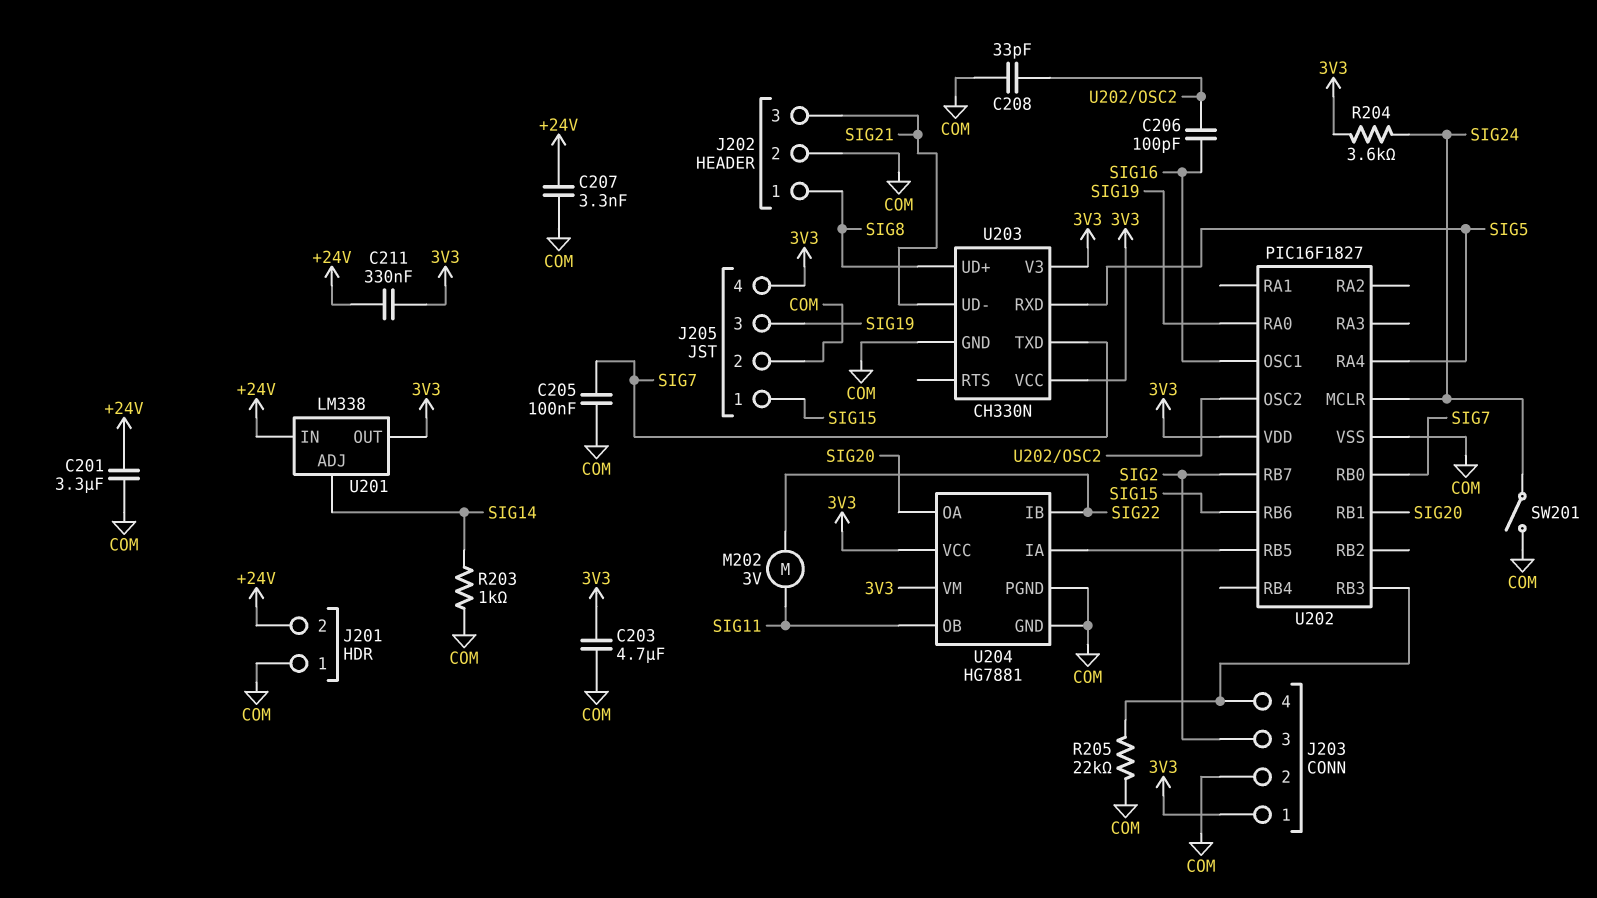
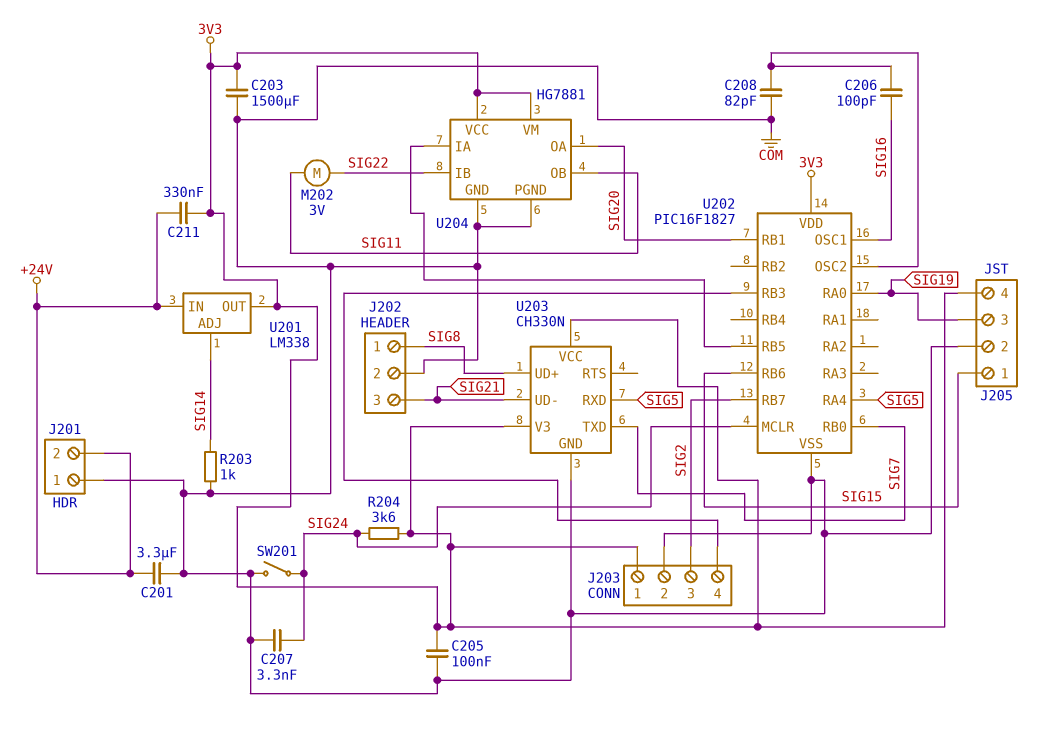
C203: 4.7uF (3V3, COM) -> 1500uF (3V3, COM)
C205: 100nF (COM, SIG7) -> 100nF (3V3, COM)
C207: 3.3nF (+24V, COM) -> 3.3nF (COM, SIG24)
C208: 33pF (COM, U202/OSC2) -> 82pF (COM, U202/OSC2)
R205: 22k (COM, J203/4) -> none

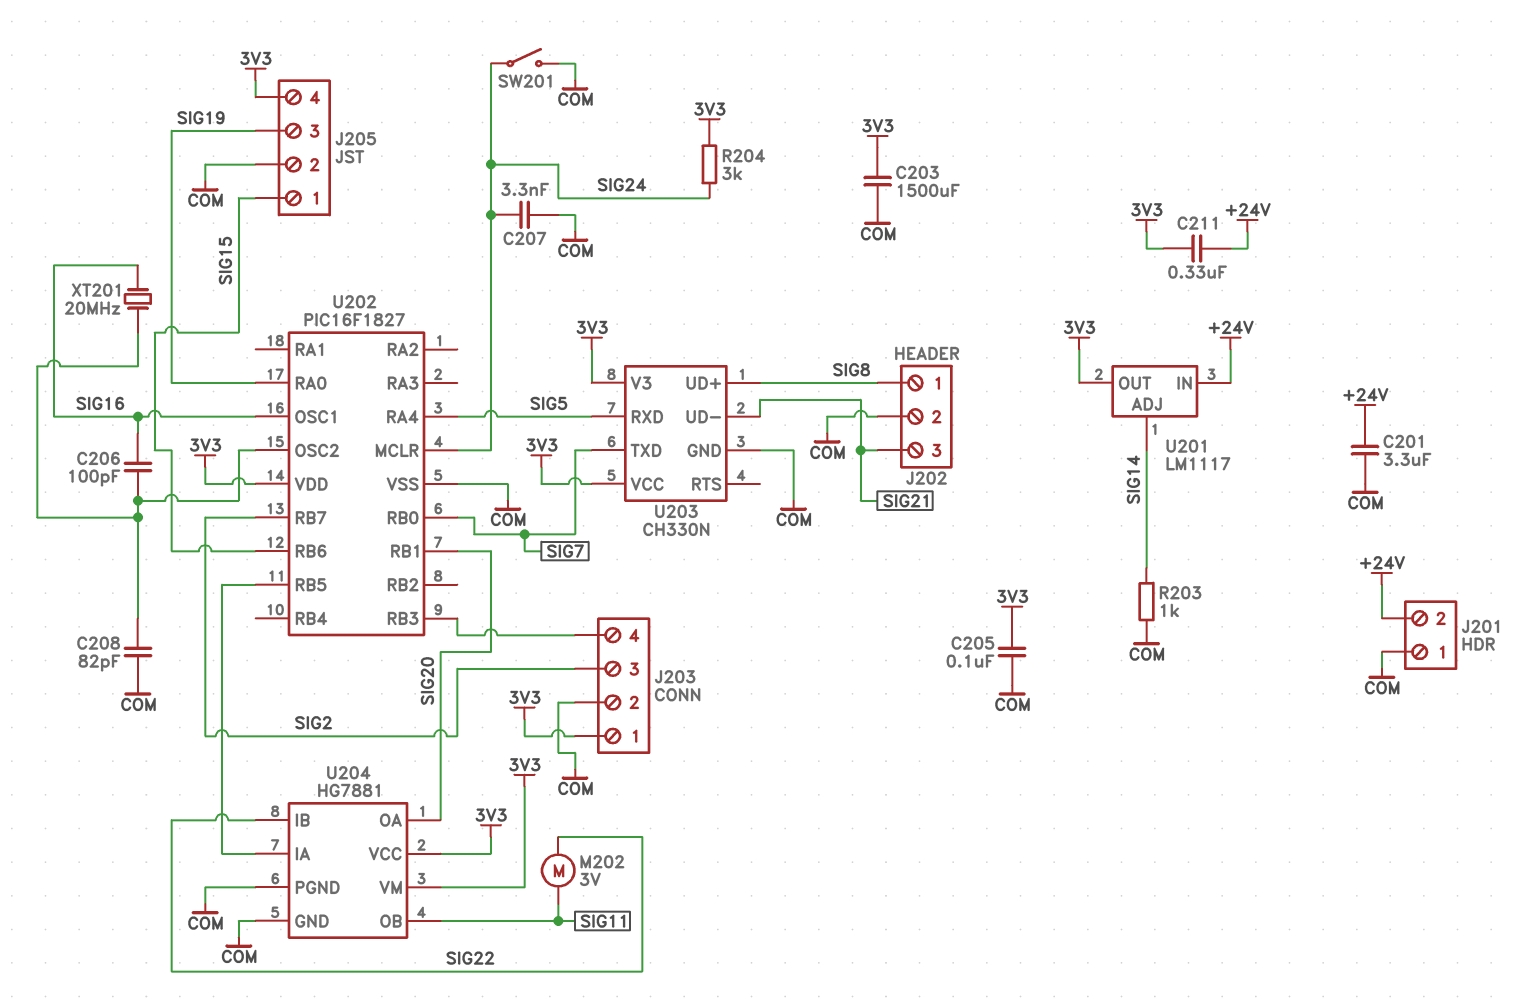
R204: 3.6k (3V3, SIG24) -> 3k (3V3, SIG24)
U201: LM338 -> LM1117
XT201: none -> 20MHz (SIG16, U202/OSC2)

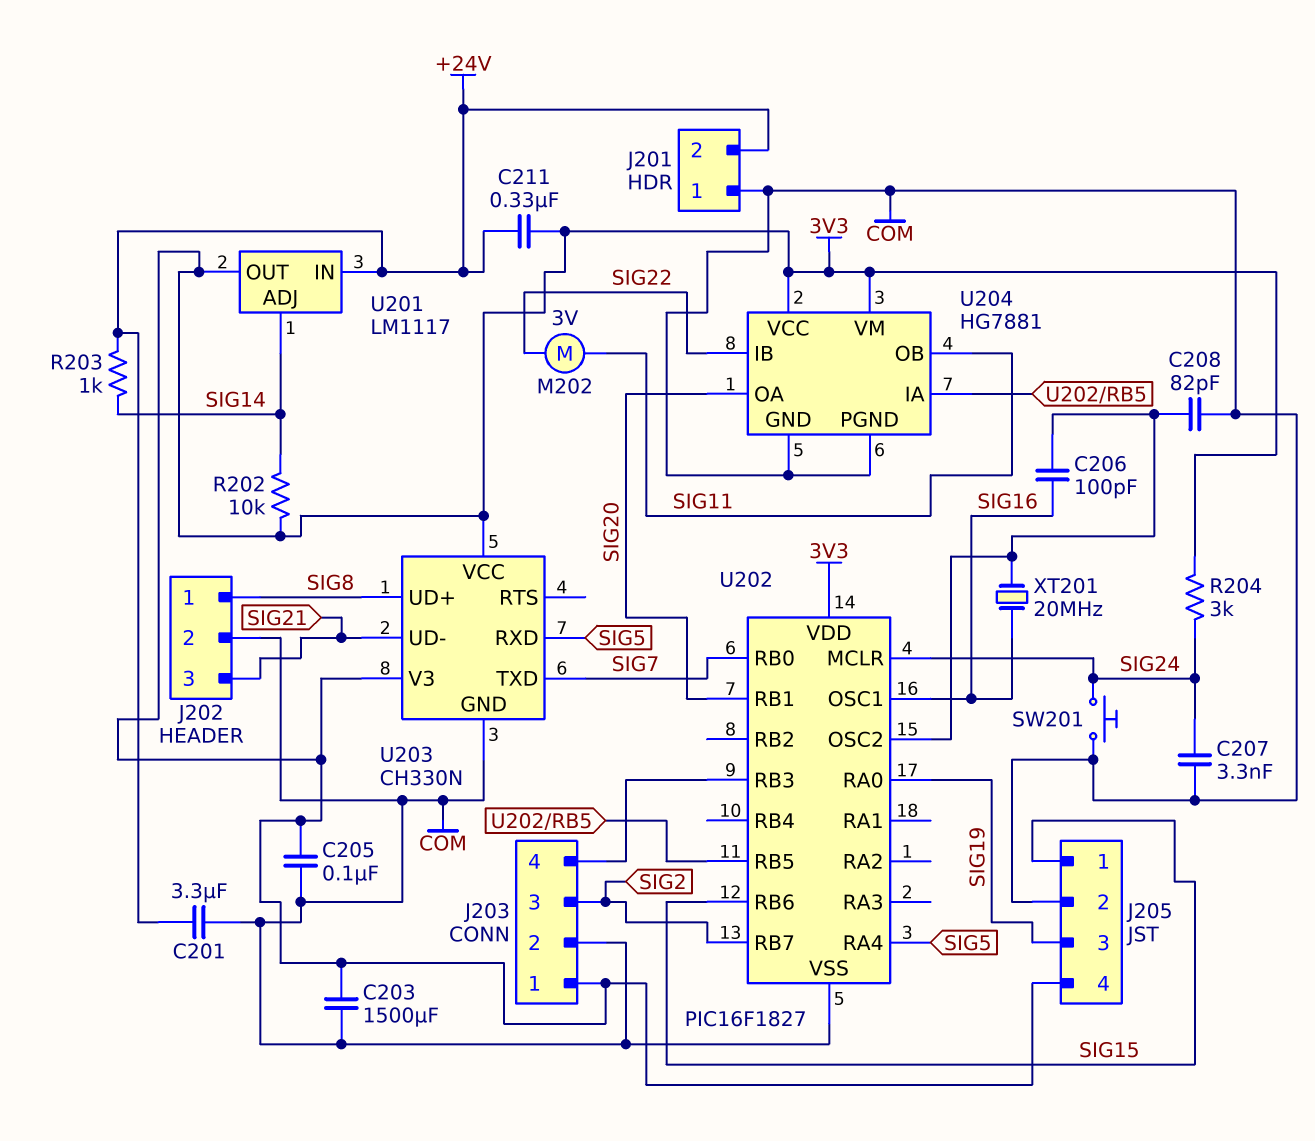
R202: none -> 10k (3V3, SIG14)
R203: 1k (COM, SIG14) -> 1k (+24V, SIG14)
SW201: switch (COM, SIG24) -> button (COM, SIG24)

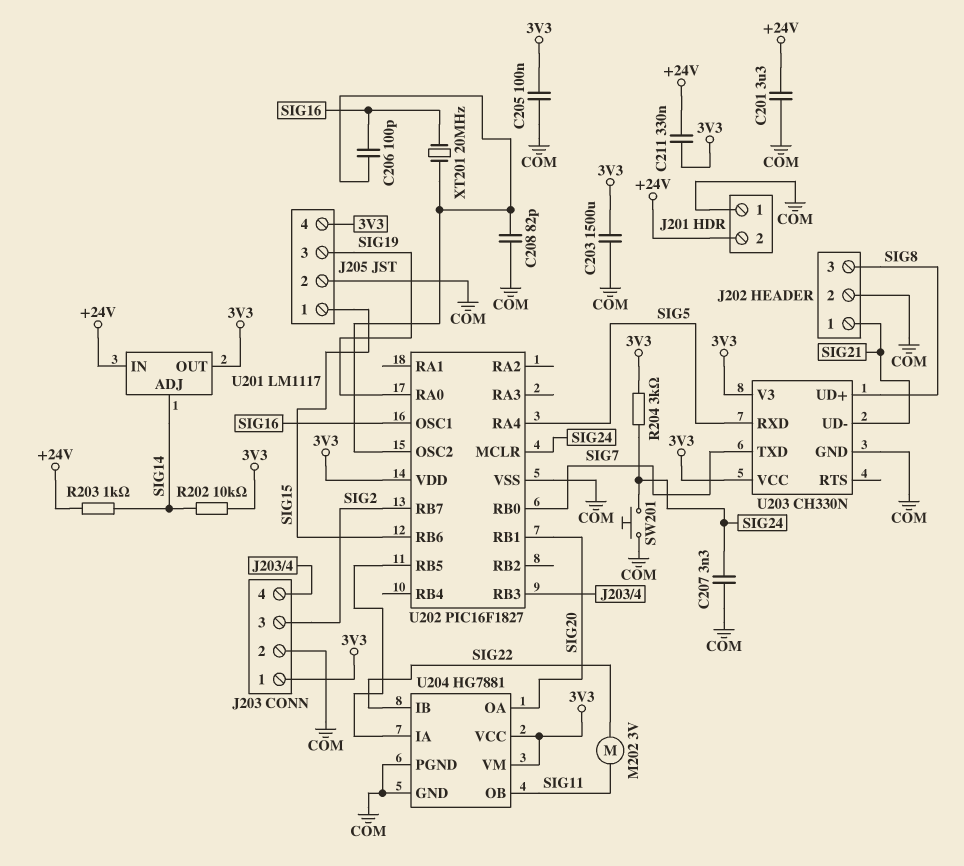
J202 pin 1: SIG8 -> SIG21
J202 pin 3: SIG21 -> SIG8

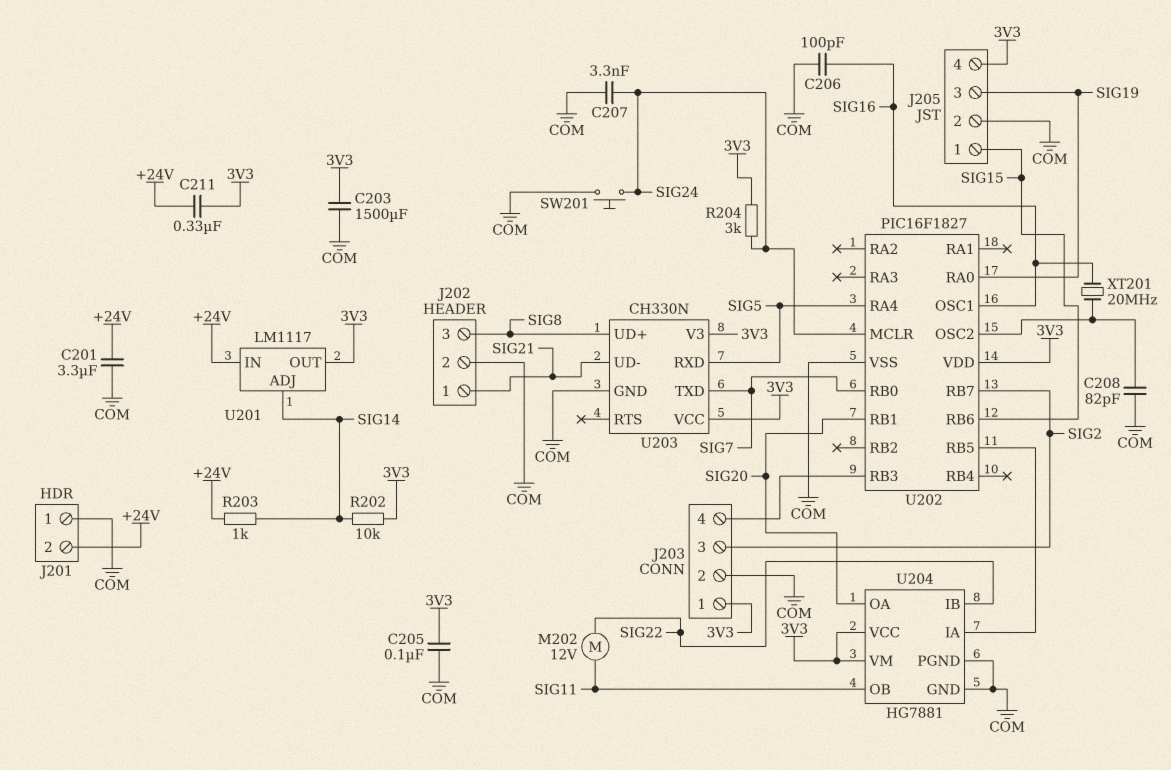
C206: 100pF (SIG16, U202/OSC2) -> 100pF (COM, SIG16)
M202: motor 3V (SIG11, SIG22) -> motor 12V (SIG11, SIG22)

